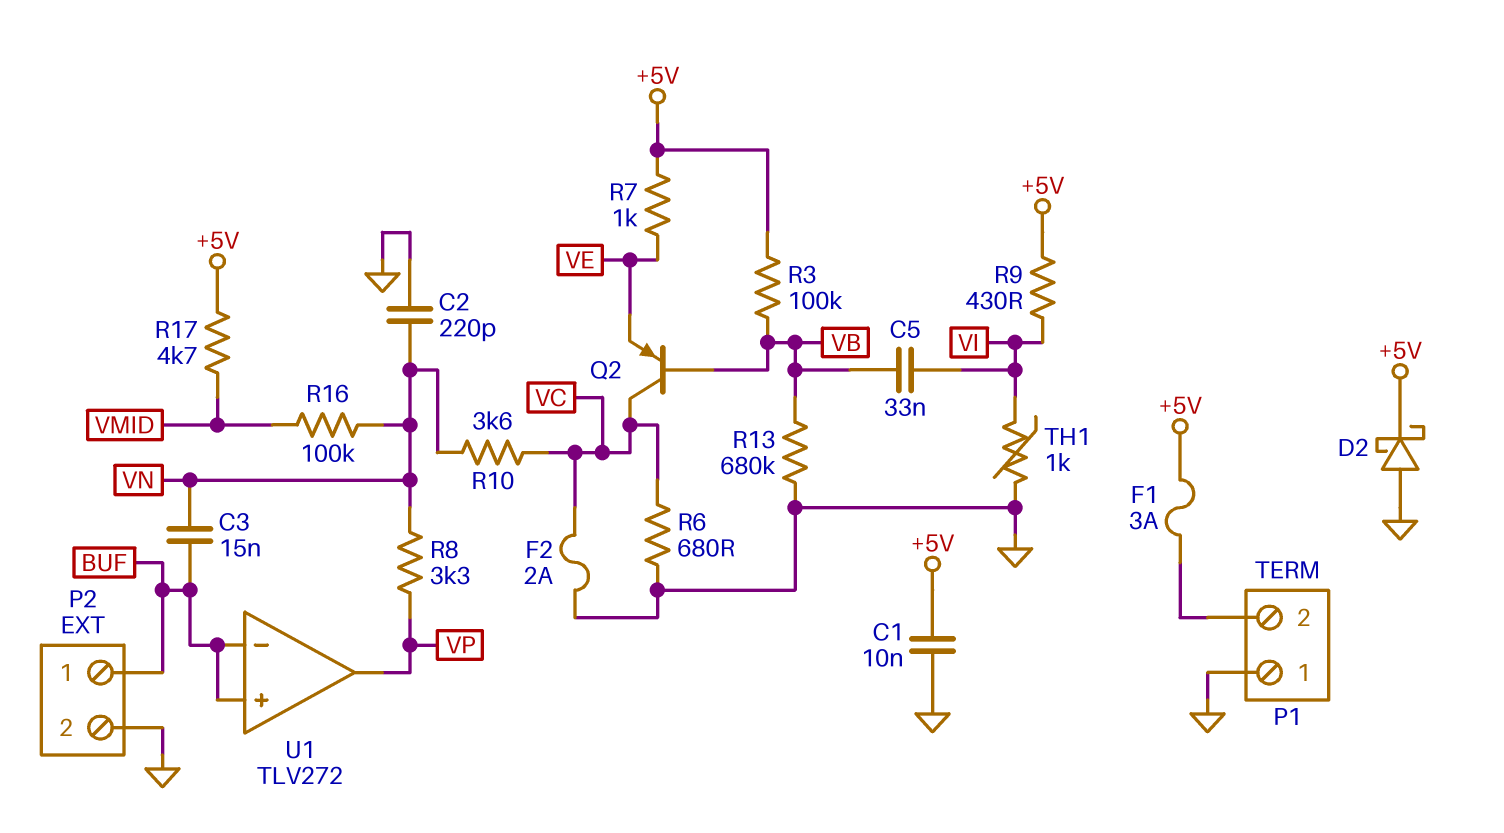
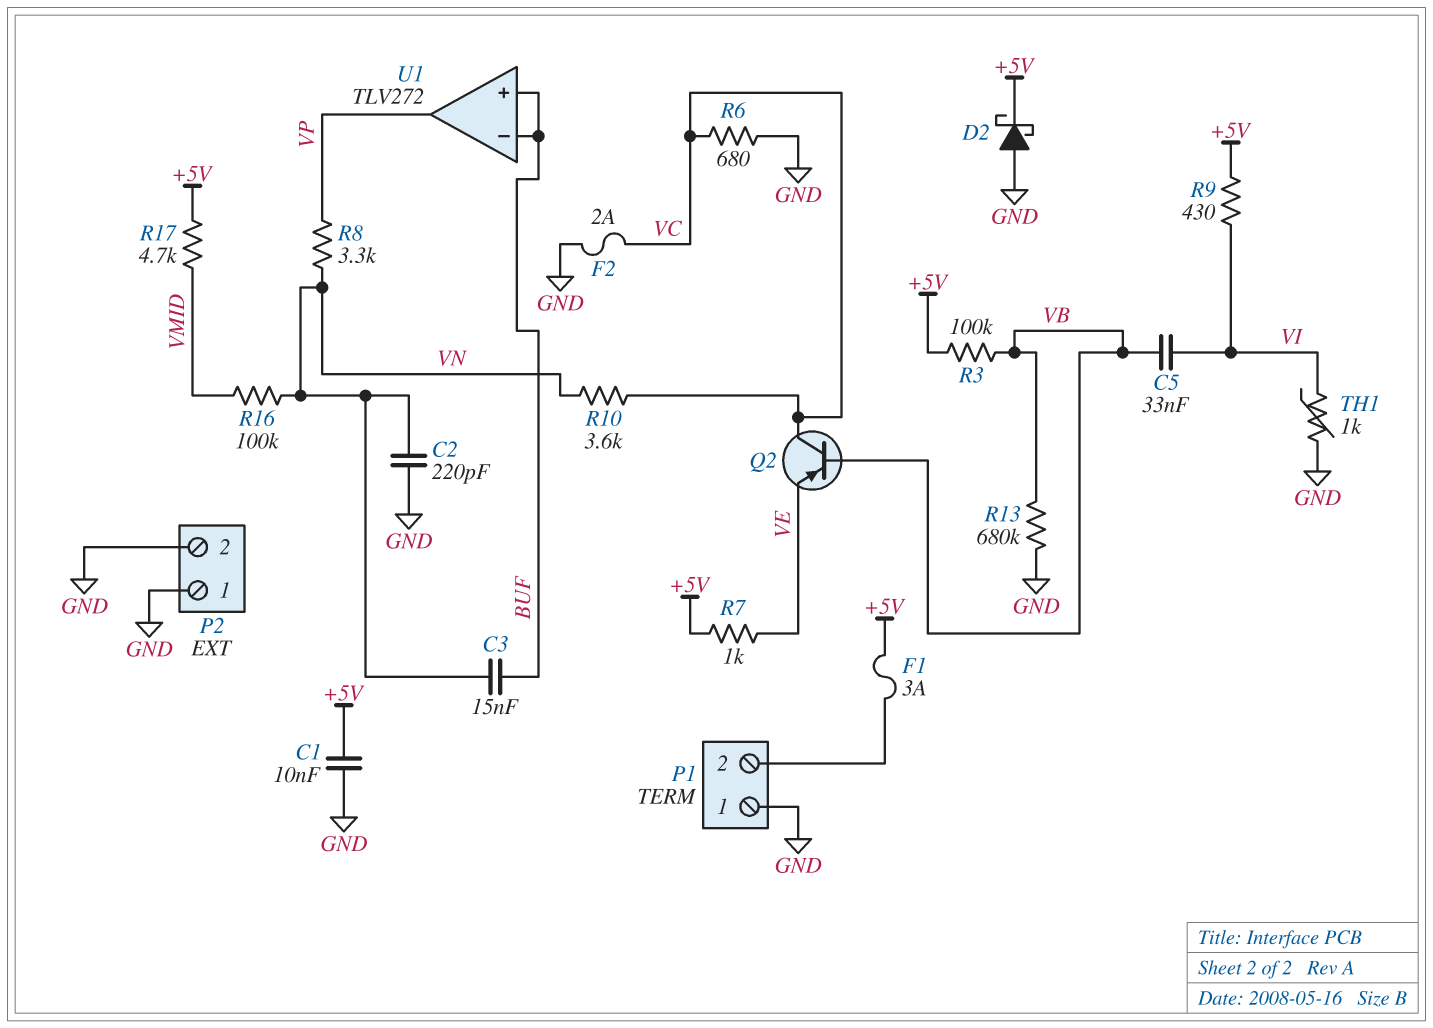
P2 pin 1: BUF -> GND

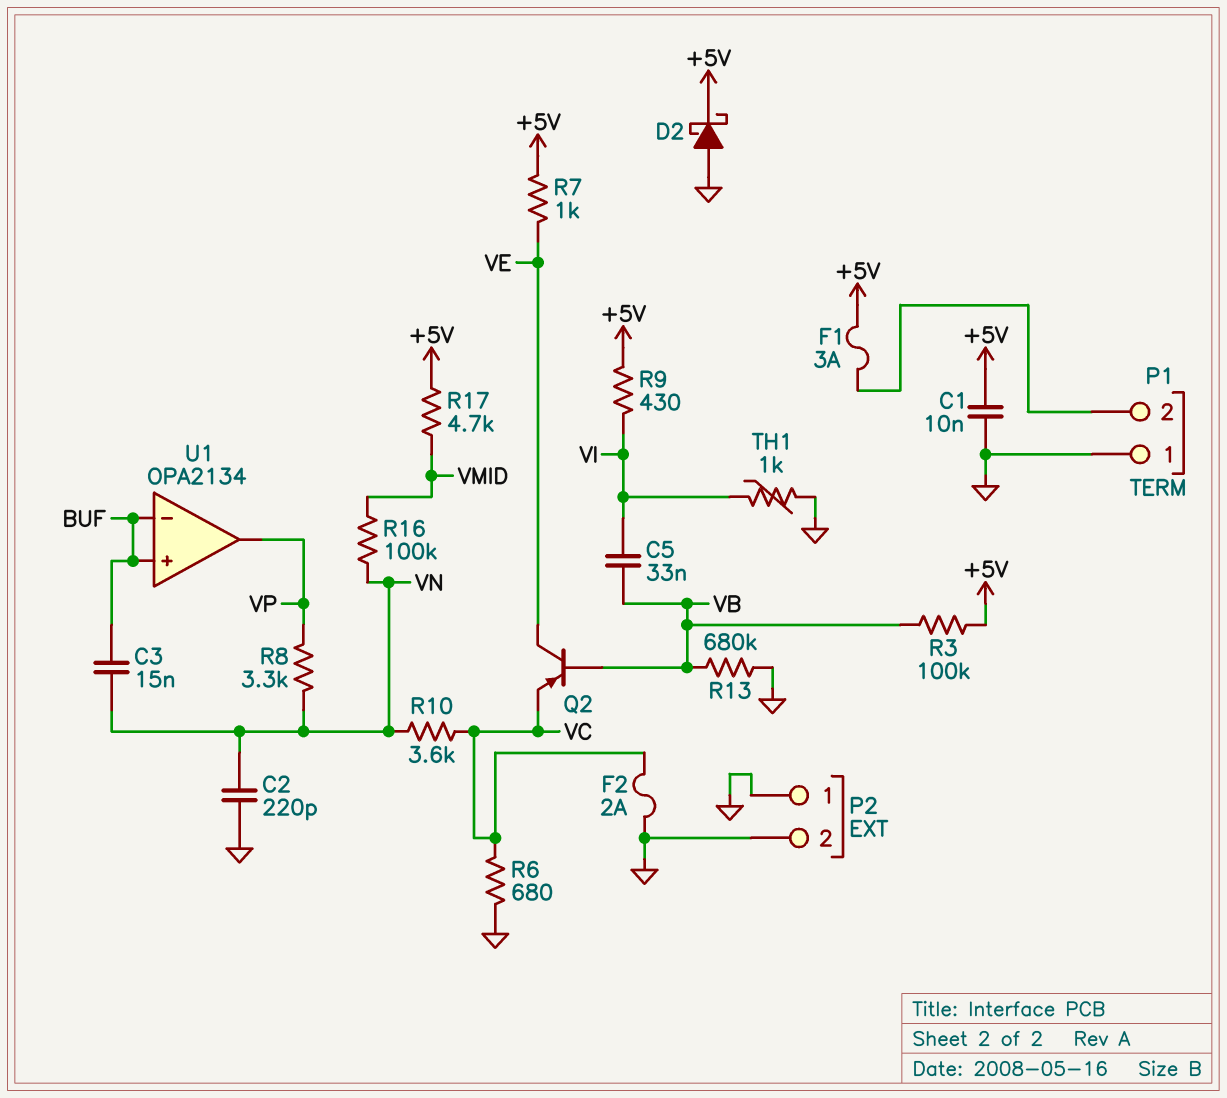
Q2: PNP (B VB, C VC, E VE) -> PNP (B VB, C VE, E VC)
U1: TLV272 -> OPA2134

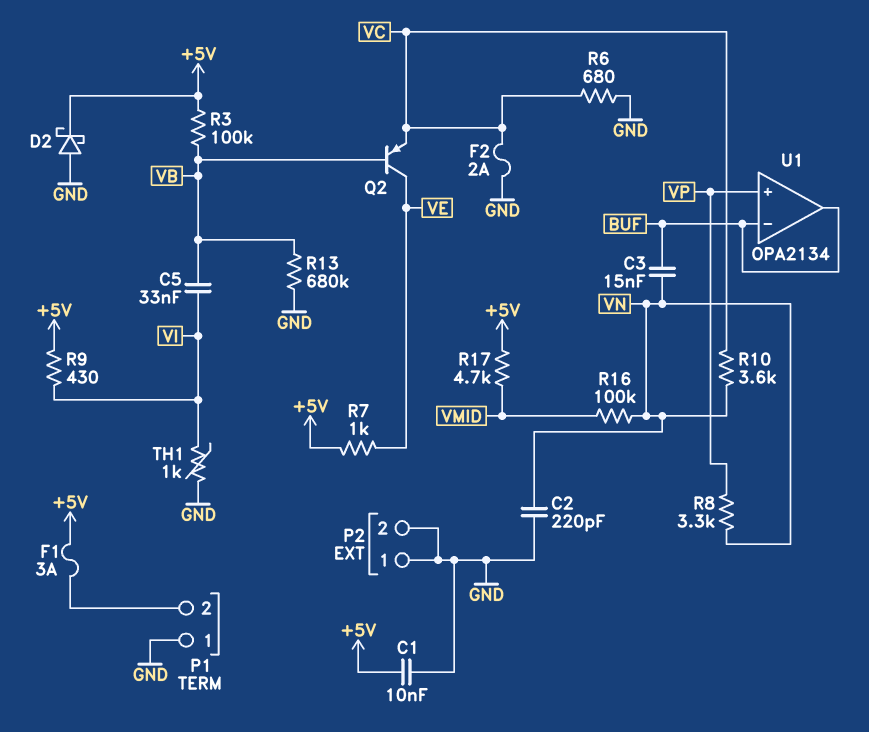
U1 pin in+: BUF -> VP
U1 pin out: VP -> BUF

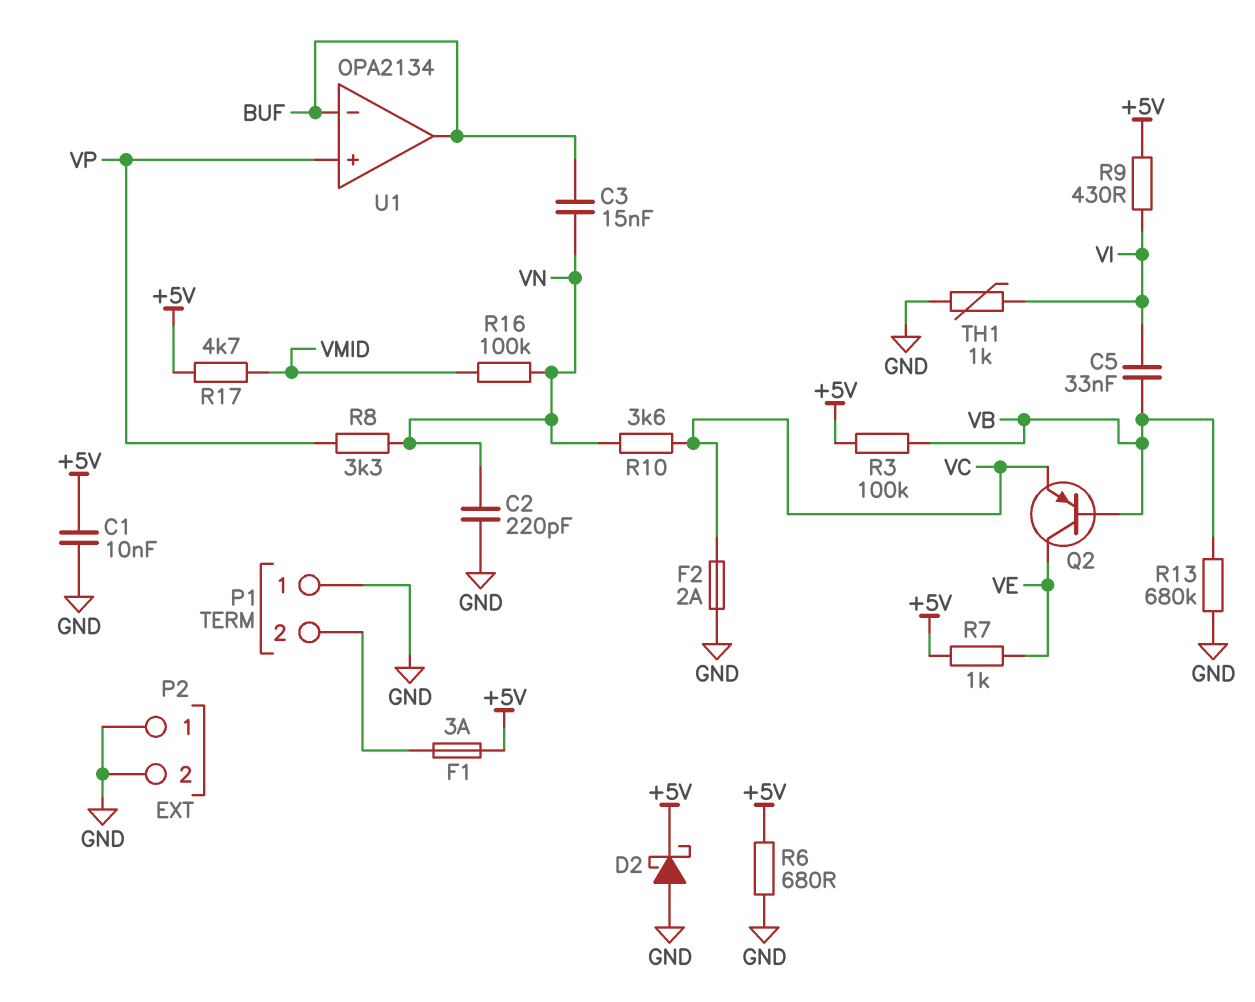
R6: 680 (GND, VC) -> 680 (+5V, GND)

